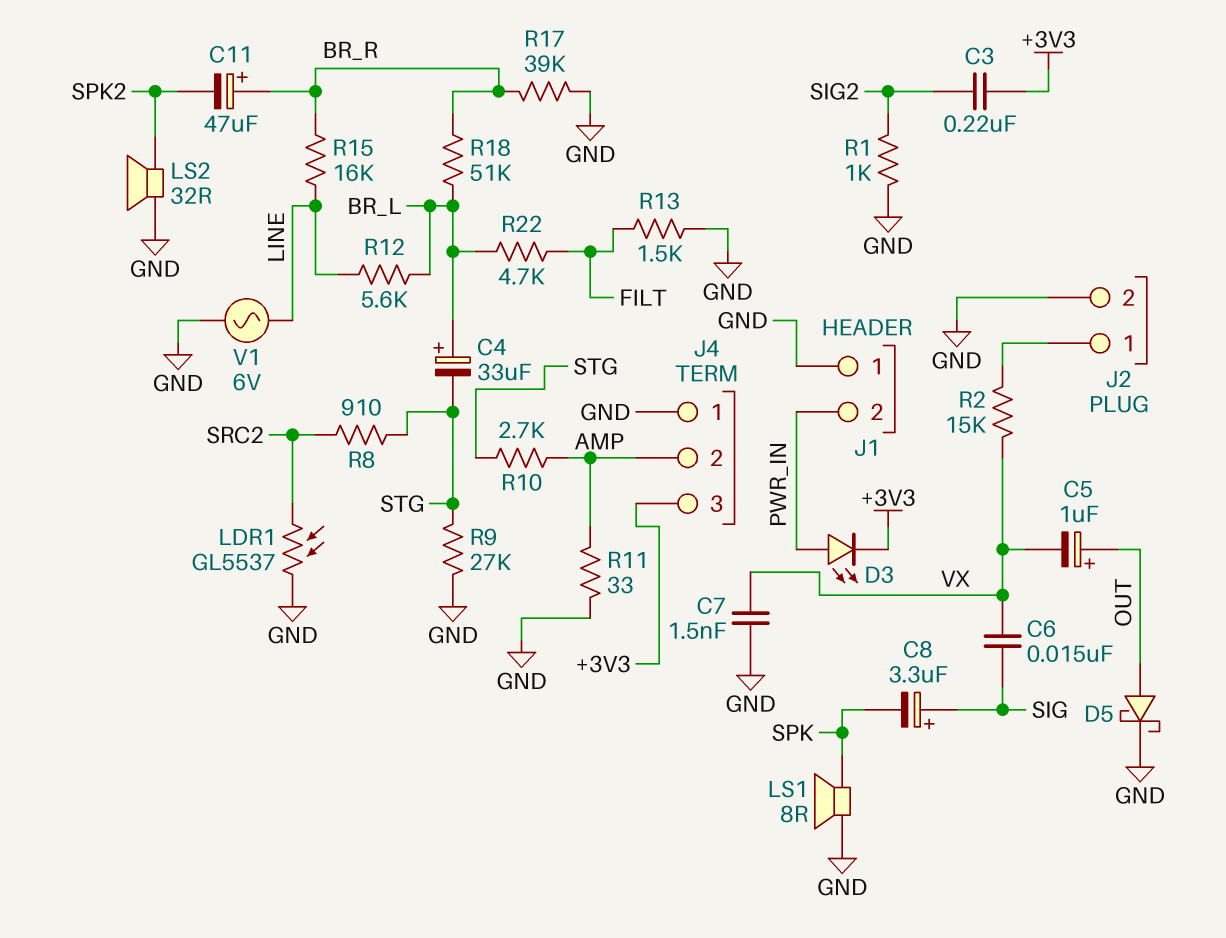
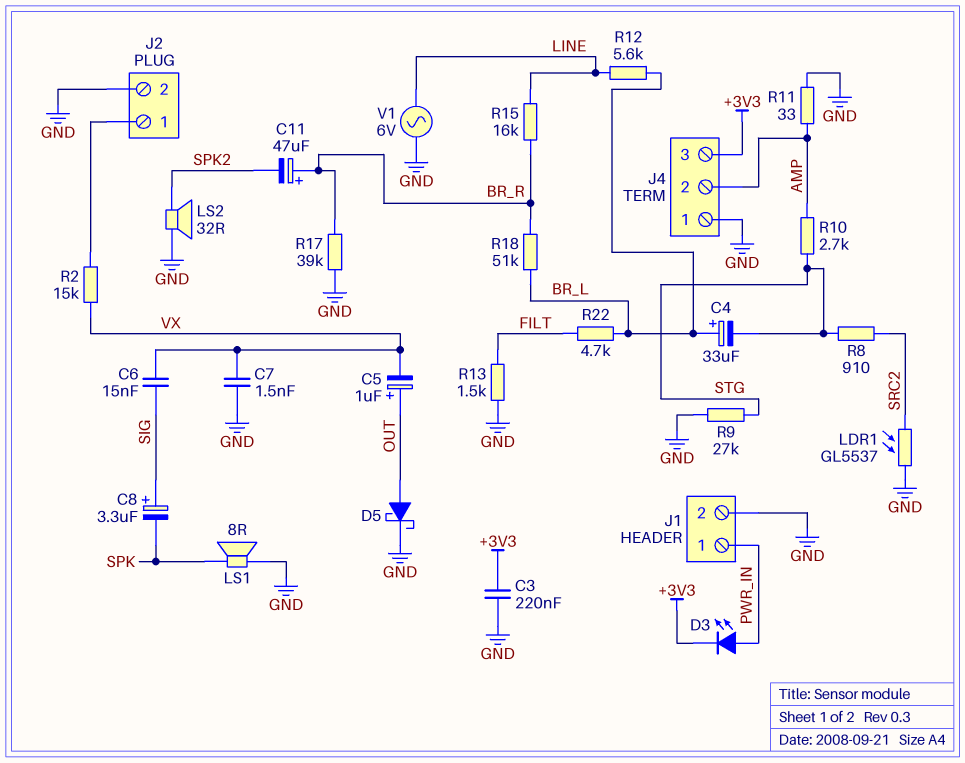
C3: 220nF (+3V3, SIG2) -> 220nF (+3V3, GND)
J1 pin 1: GND -> PWR_IN
J1 pin 2: PWR_IN -> GND
R1: 1k (GND, SIG2) -> none

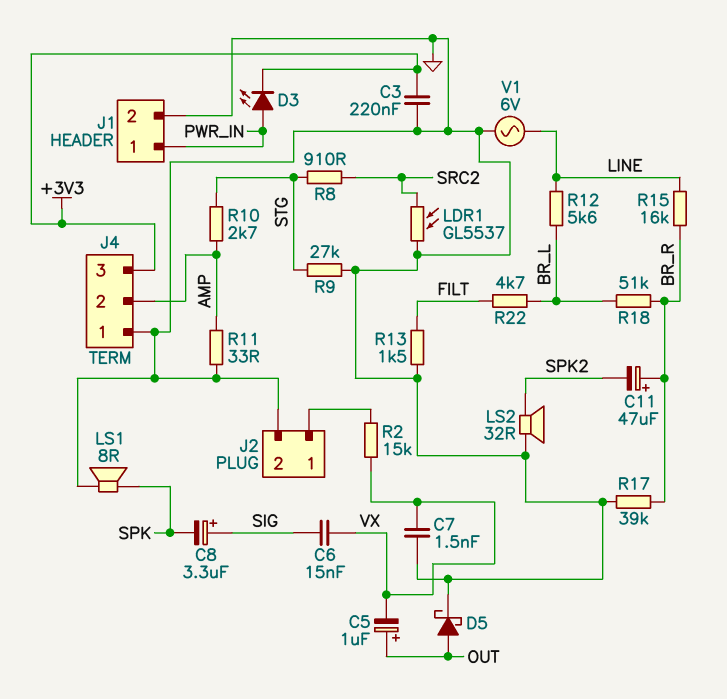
C4: 33uF (plus BR_L, minus STG) -> none

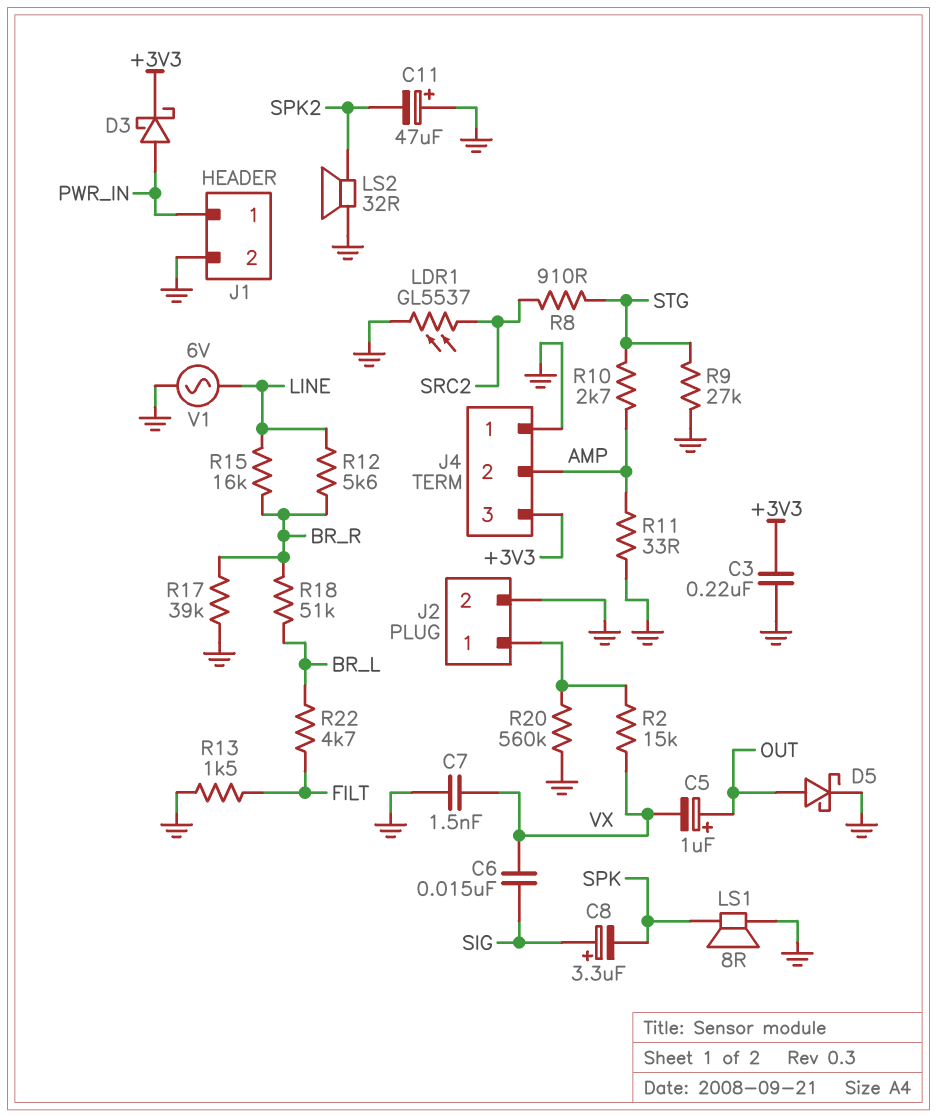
C11: 47uF (plus BR_R, minus SPK2) -> 47uF (plus GND, minus SPK2)
D3: LED (A PWR_IN, K +3V3) -> schottky (A PWR_IN, K +3V3)
R12: 5.6k (BR_L, LINE) -> 5.6k (BR_R, LINE)
R20: none -> 560k (GND, J2/1)

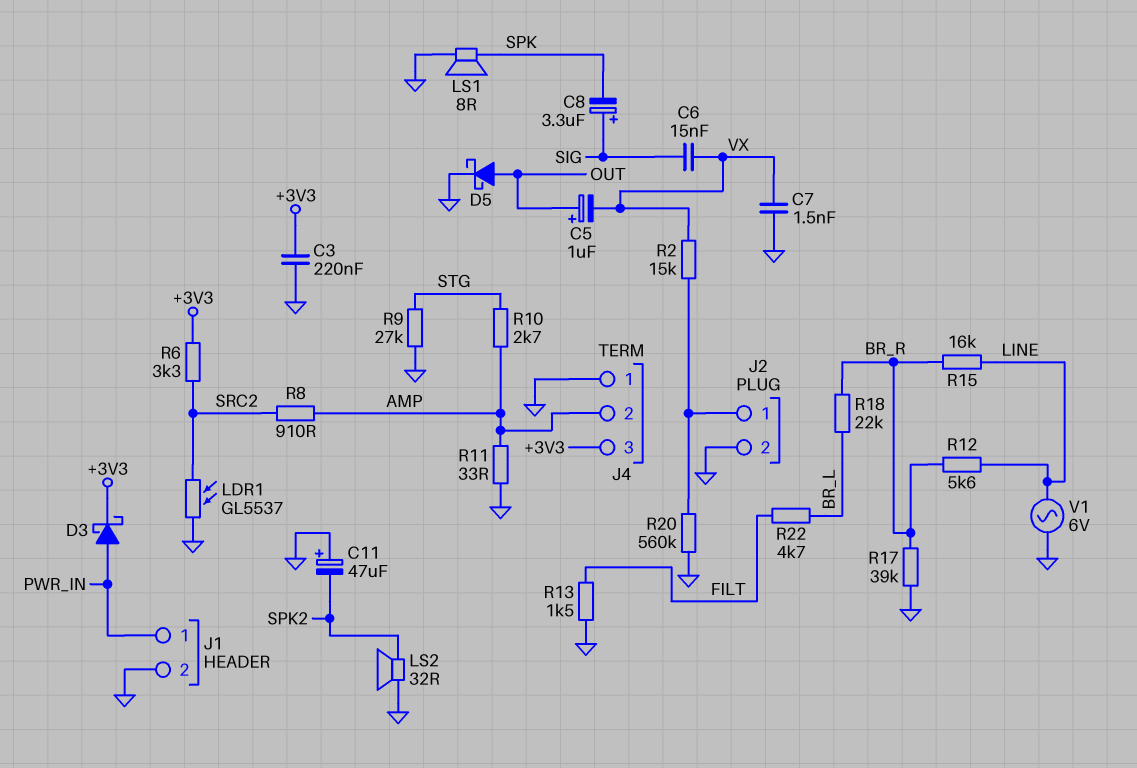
R6: none -> 3.3k (+3V3, SRC2)
R8: 910 (SRC2, STG) -> 910 (AMP, SRC2)
R18: 51k (BR_L, BR_R) -> 22k (BR_L, BR_R)

